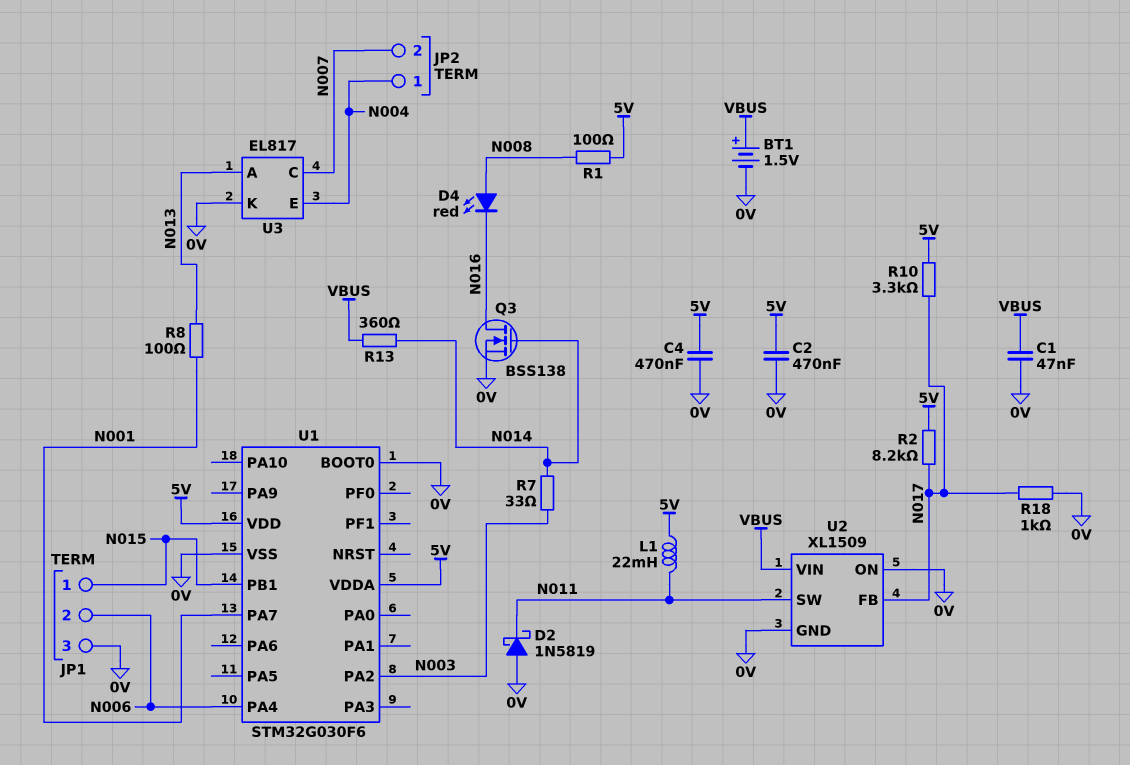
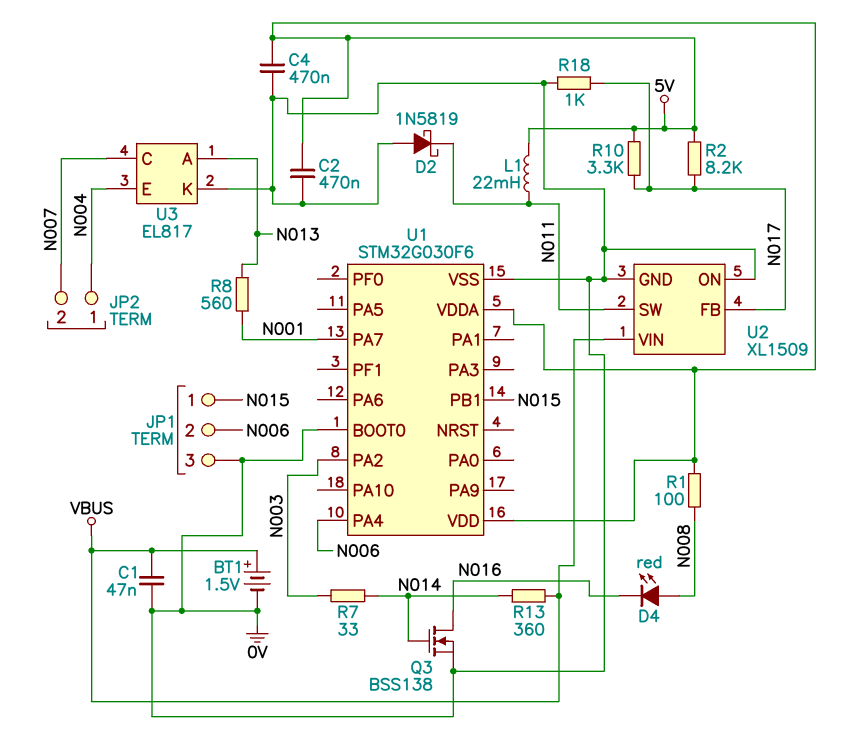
R8: 100 (N001, N013) -> 560 (N001, N013)

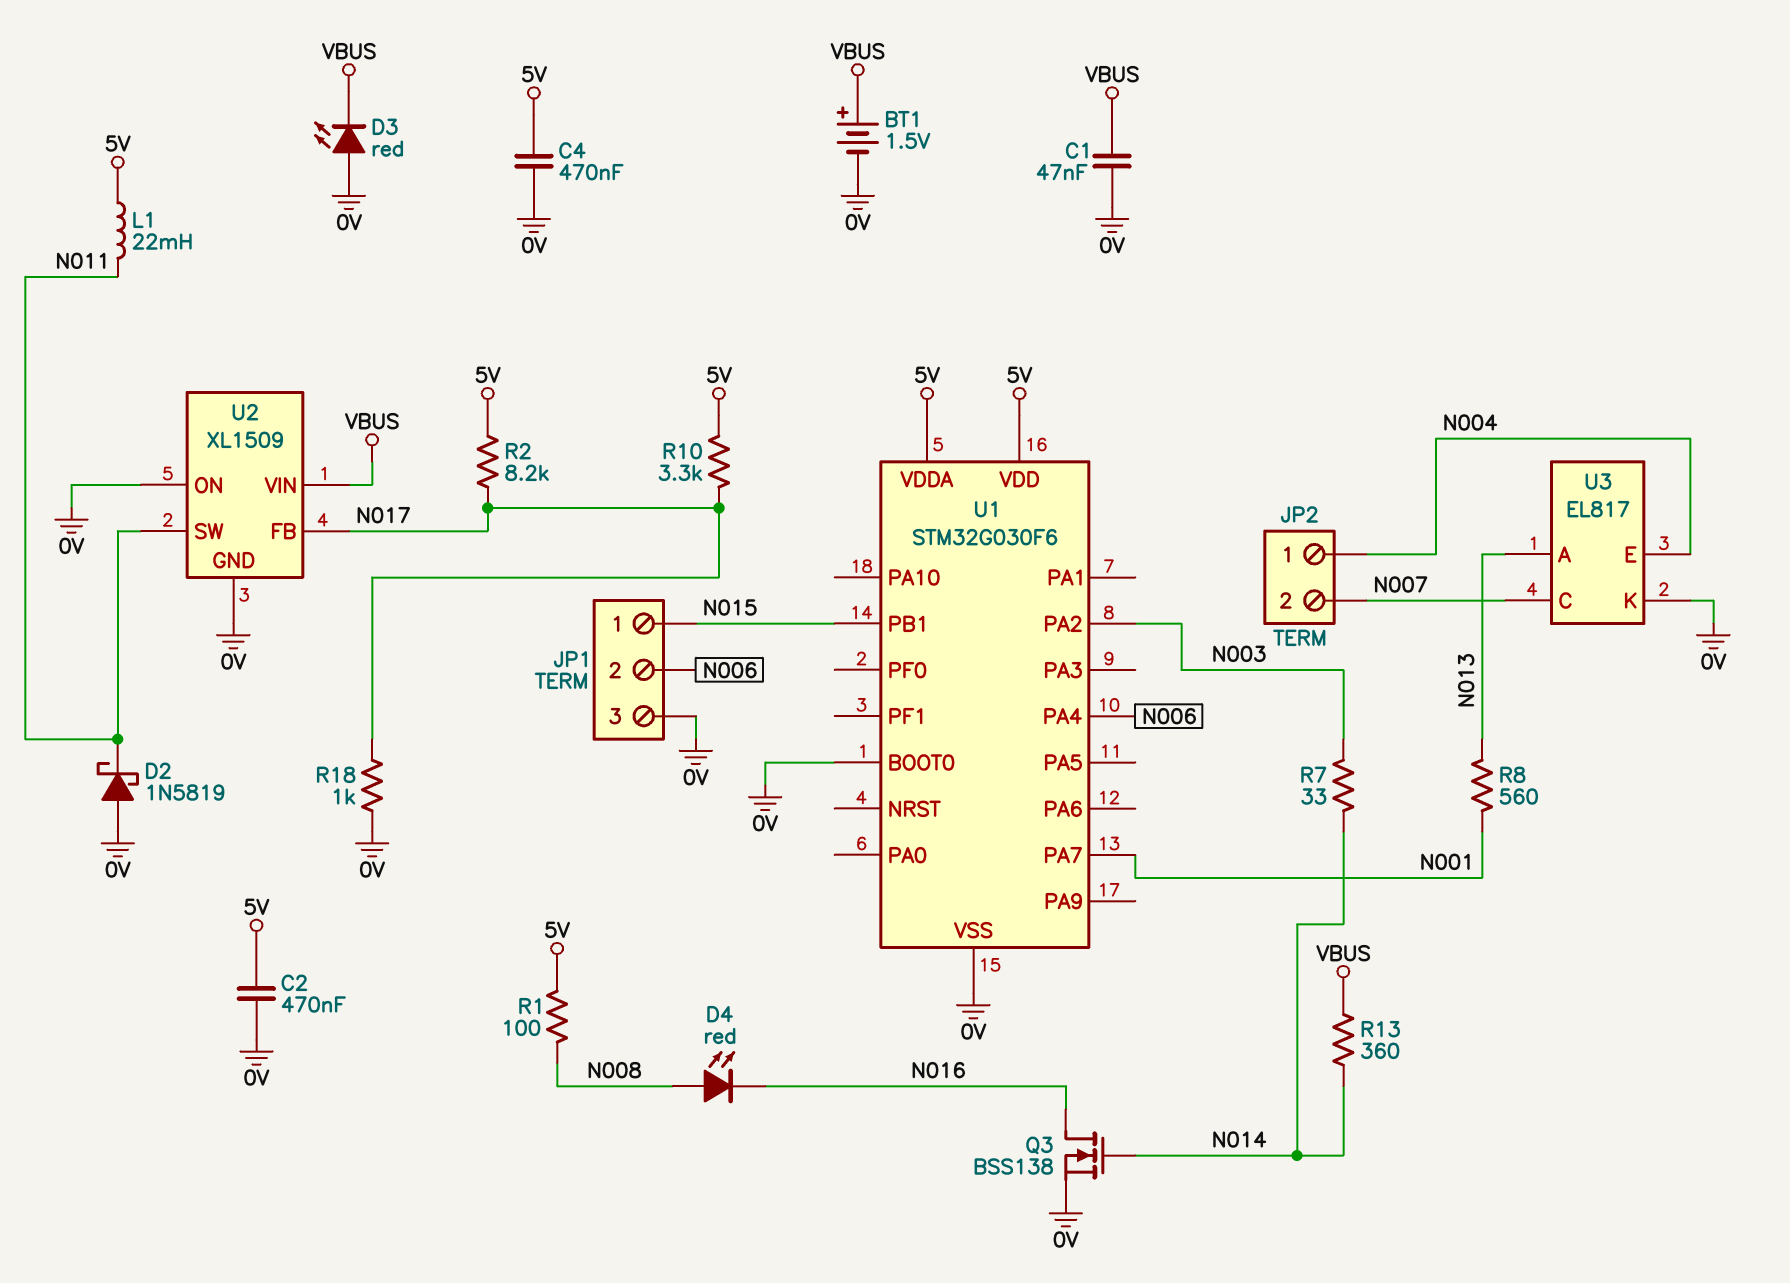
D3: none -> LED red (A 0V, K VBUS)

